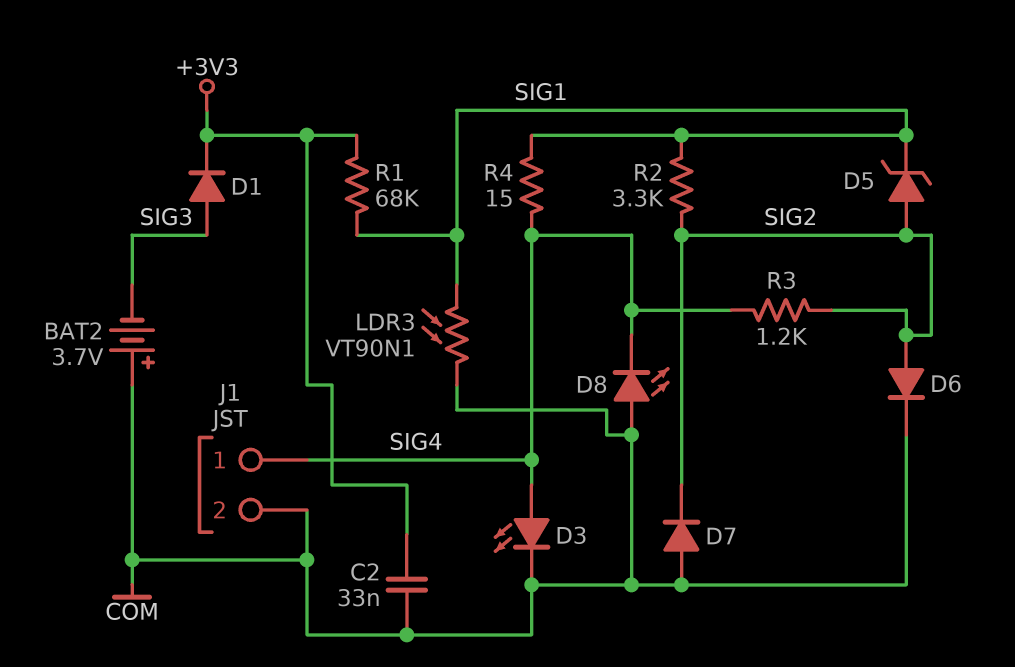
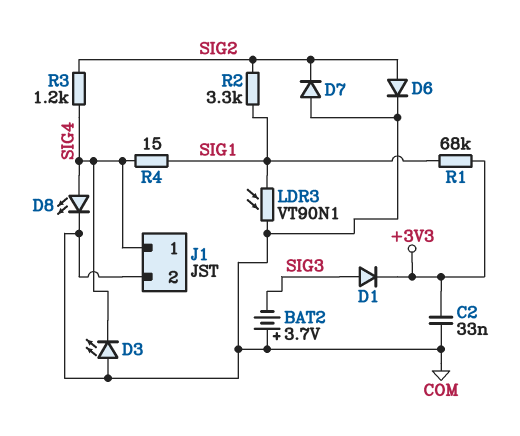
D3: LED (A SIG4, K COM) -> LED (A COM, K SIG4)
D5: zener (A SIG2, K SIG1) -> none
D8: LED (A COM, K SIG4) -> LED (A SIG4, K COM)

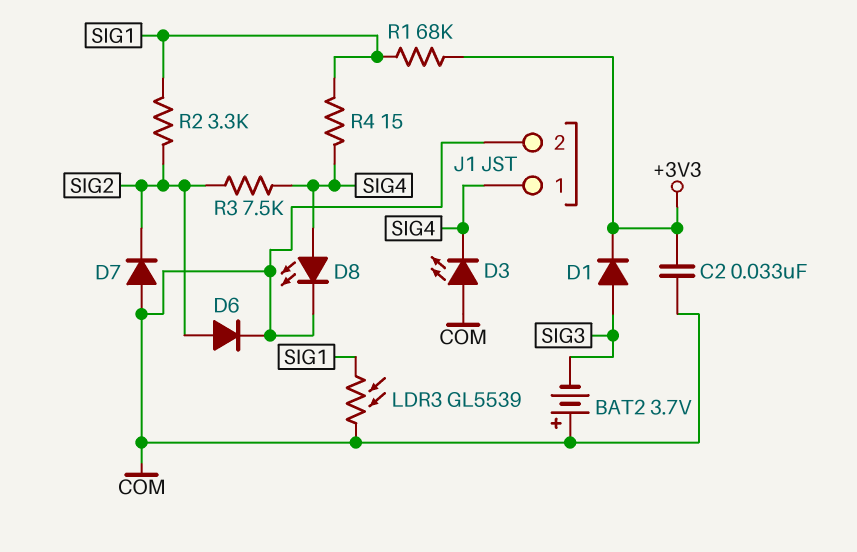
LDR3: VT90N1 (COM, SIG1) -> GL5539 (COM, SIG1)
R3: 1.2k (SIG2, SIG4) -> 7.5k (SIG2, SIG4)

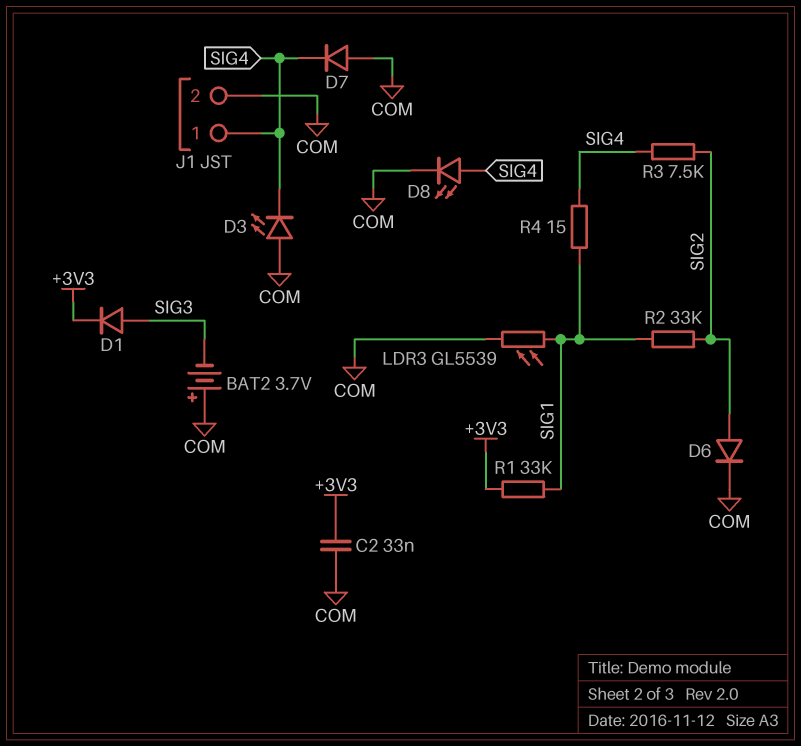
D7: diode (A COM, K SIG2) -> diode (A COM, K SIG4)
R1: 68k (+3V3, SIG1) -> 33k (+3V3, SIG1)
R2: 3.3k (SIG1, SIG2) -> 33k (SIG1, SIG2)

